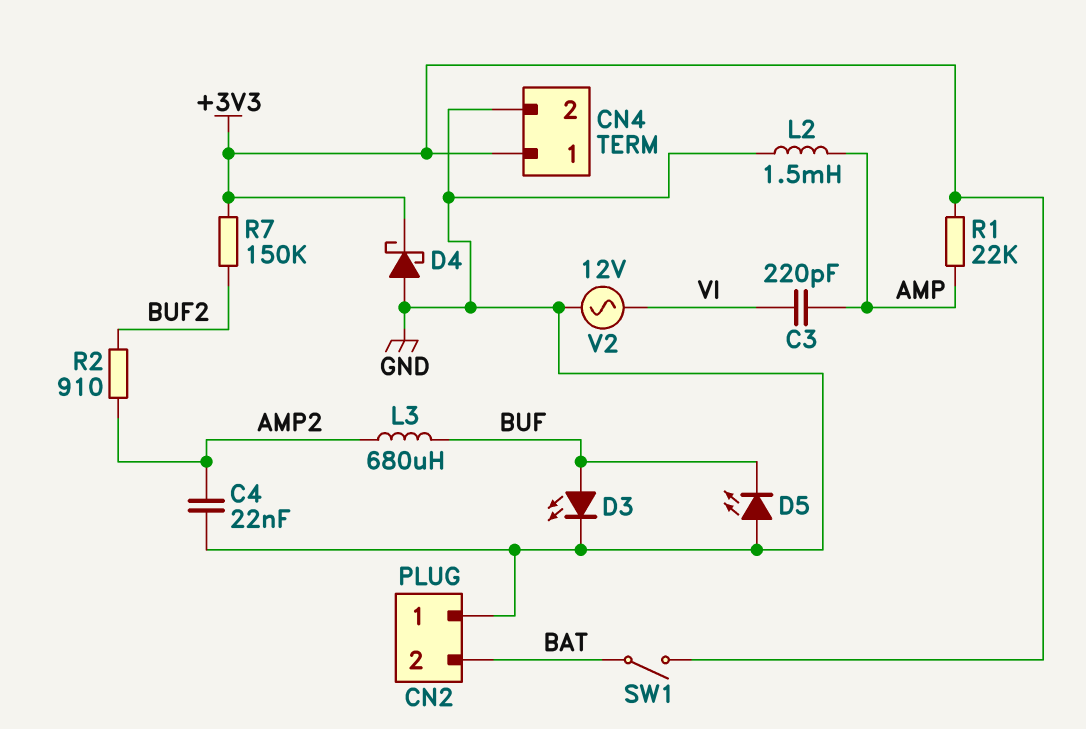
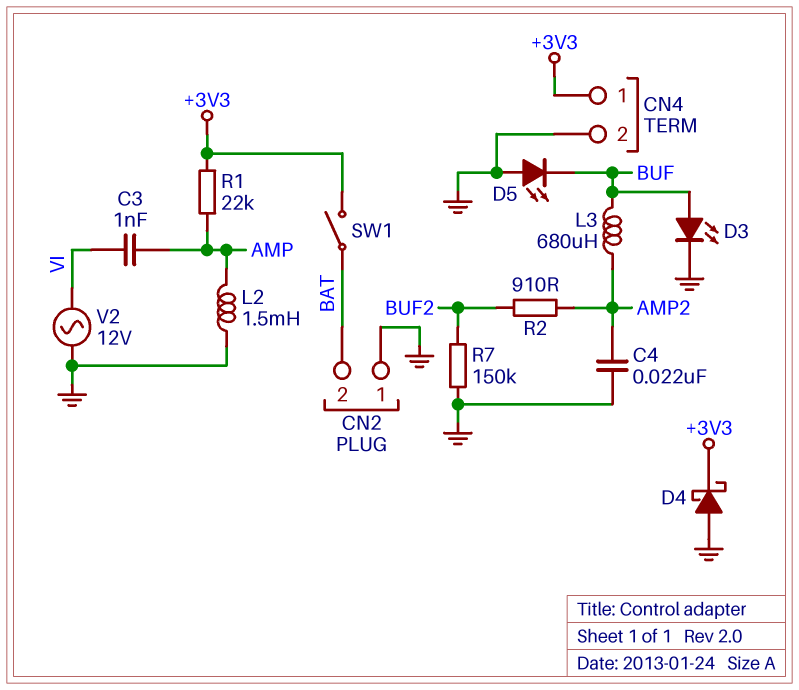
C3: 220pF (AMP, VI) -> 1nF (AMP, VI)
R7: 150k (+3V3, BUF2) -> 150k (BUF2, GND)

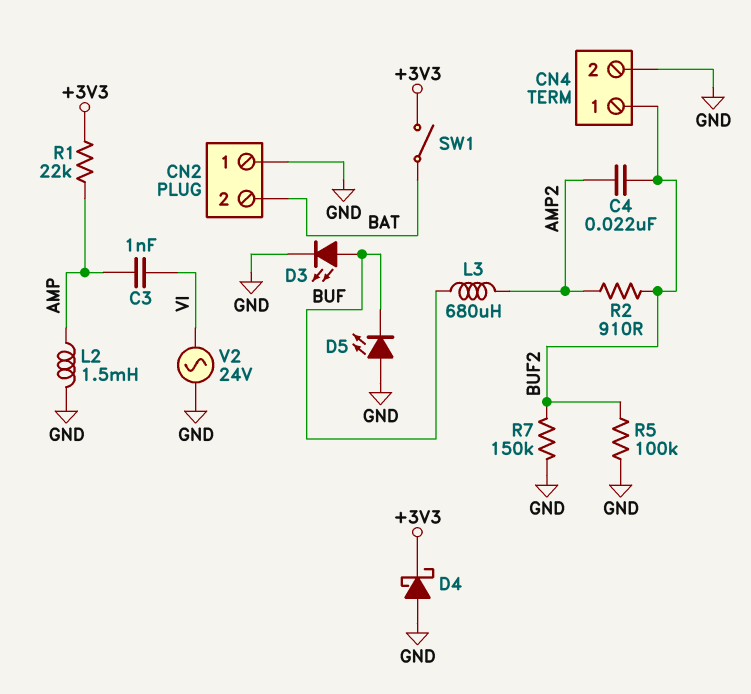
C4: 22nF (AMP2, GND) -> 22nF (AMP2, BUF2)
CN4 pin 1: +3V3 -> BUF2
R5: none -> 100k (BUF2, GND)
V2: AC 12V (GND, VI) -> AC 24V (GND, VI)

